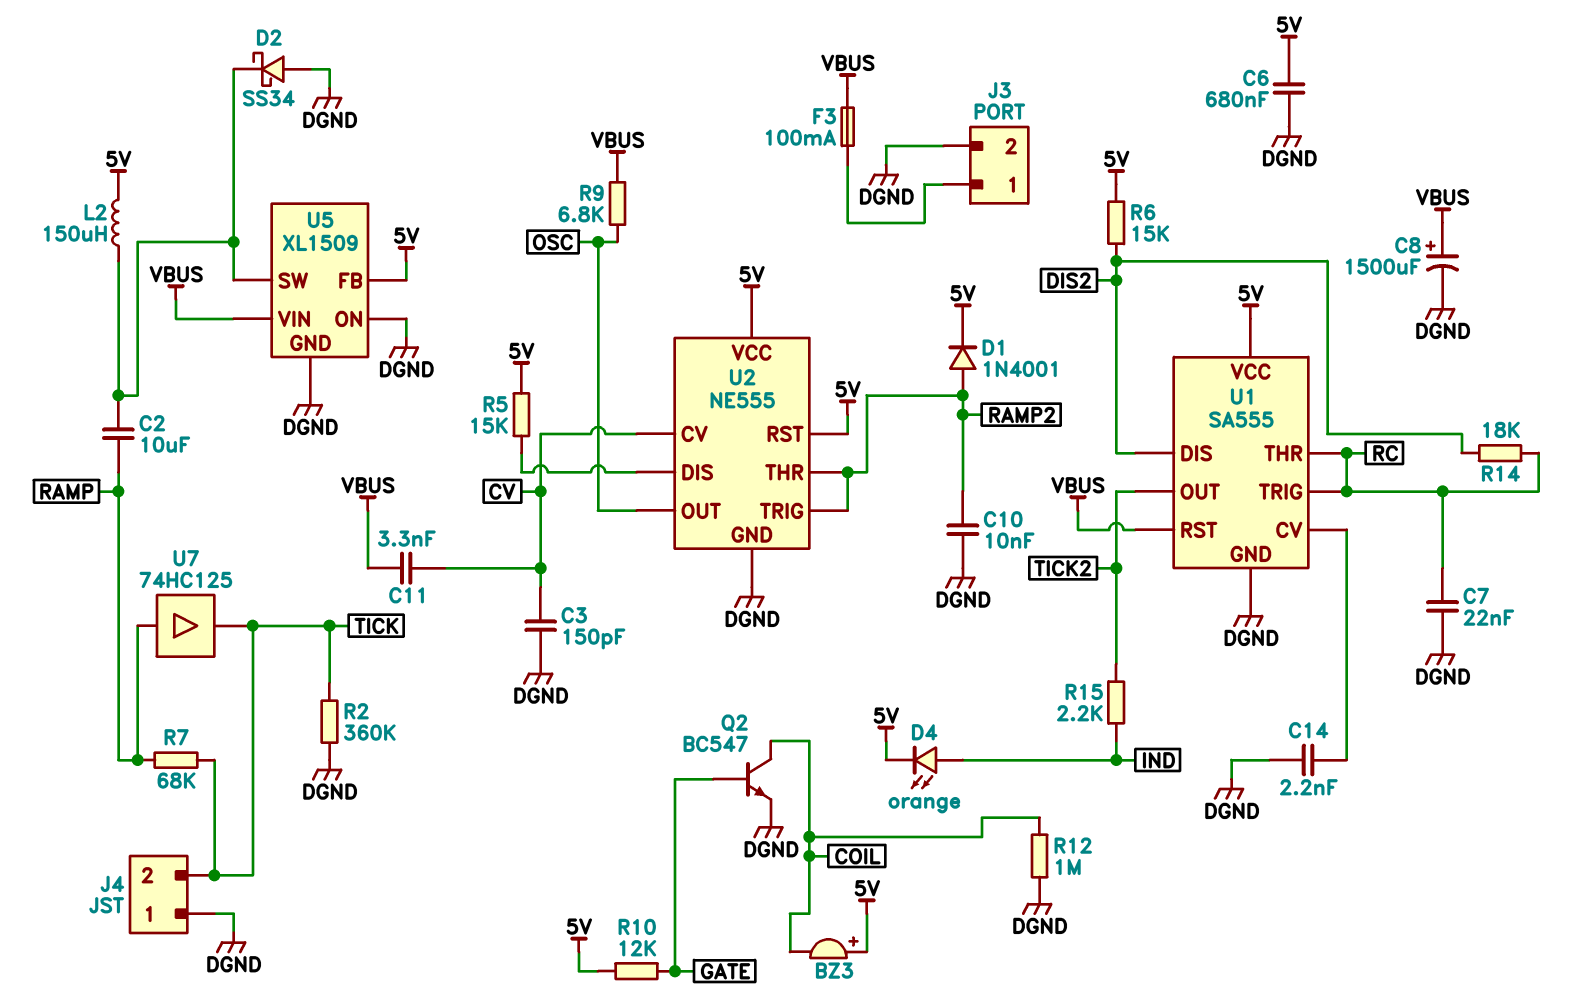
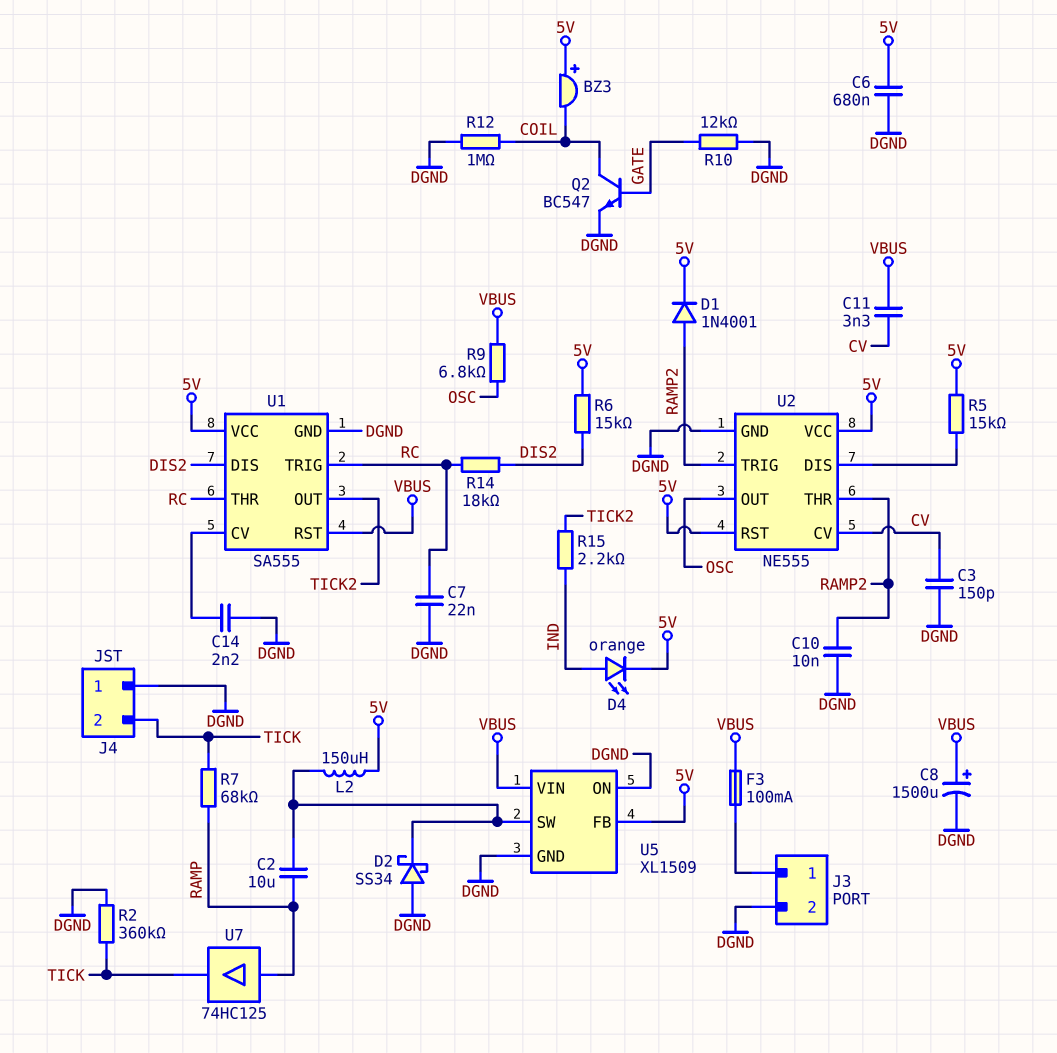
R10: 12k (5V, GATE) -> 12k (DGND, GATE)

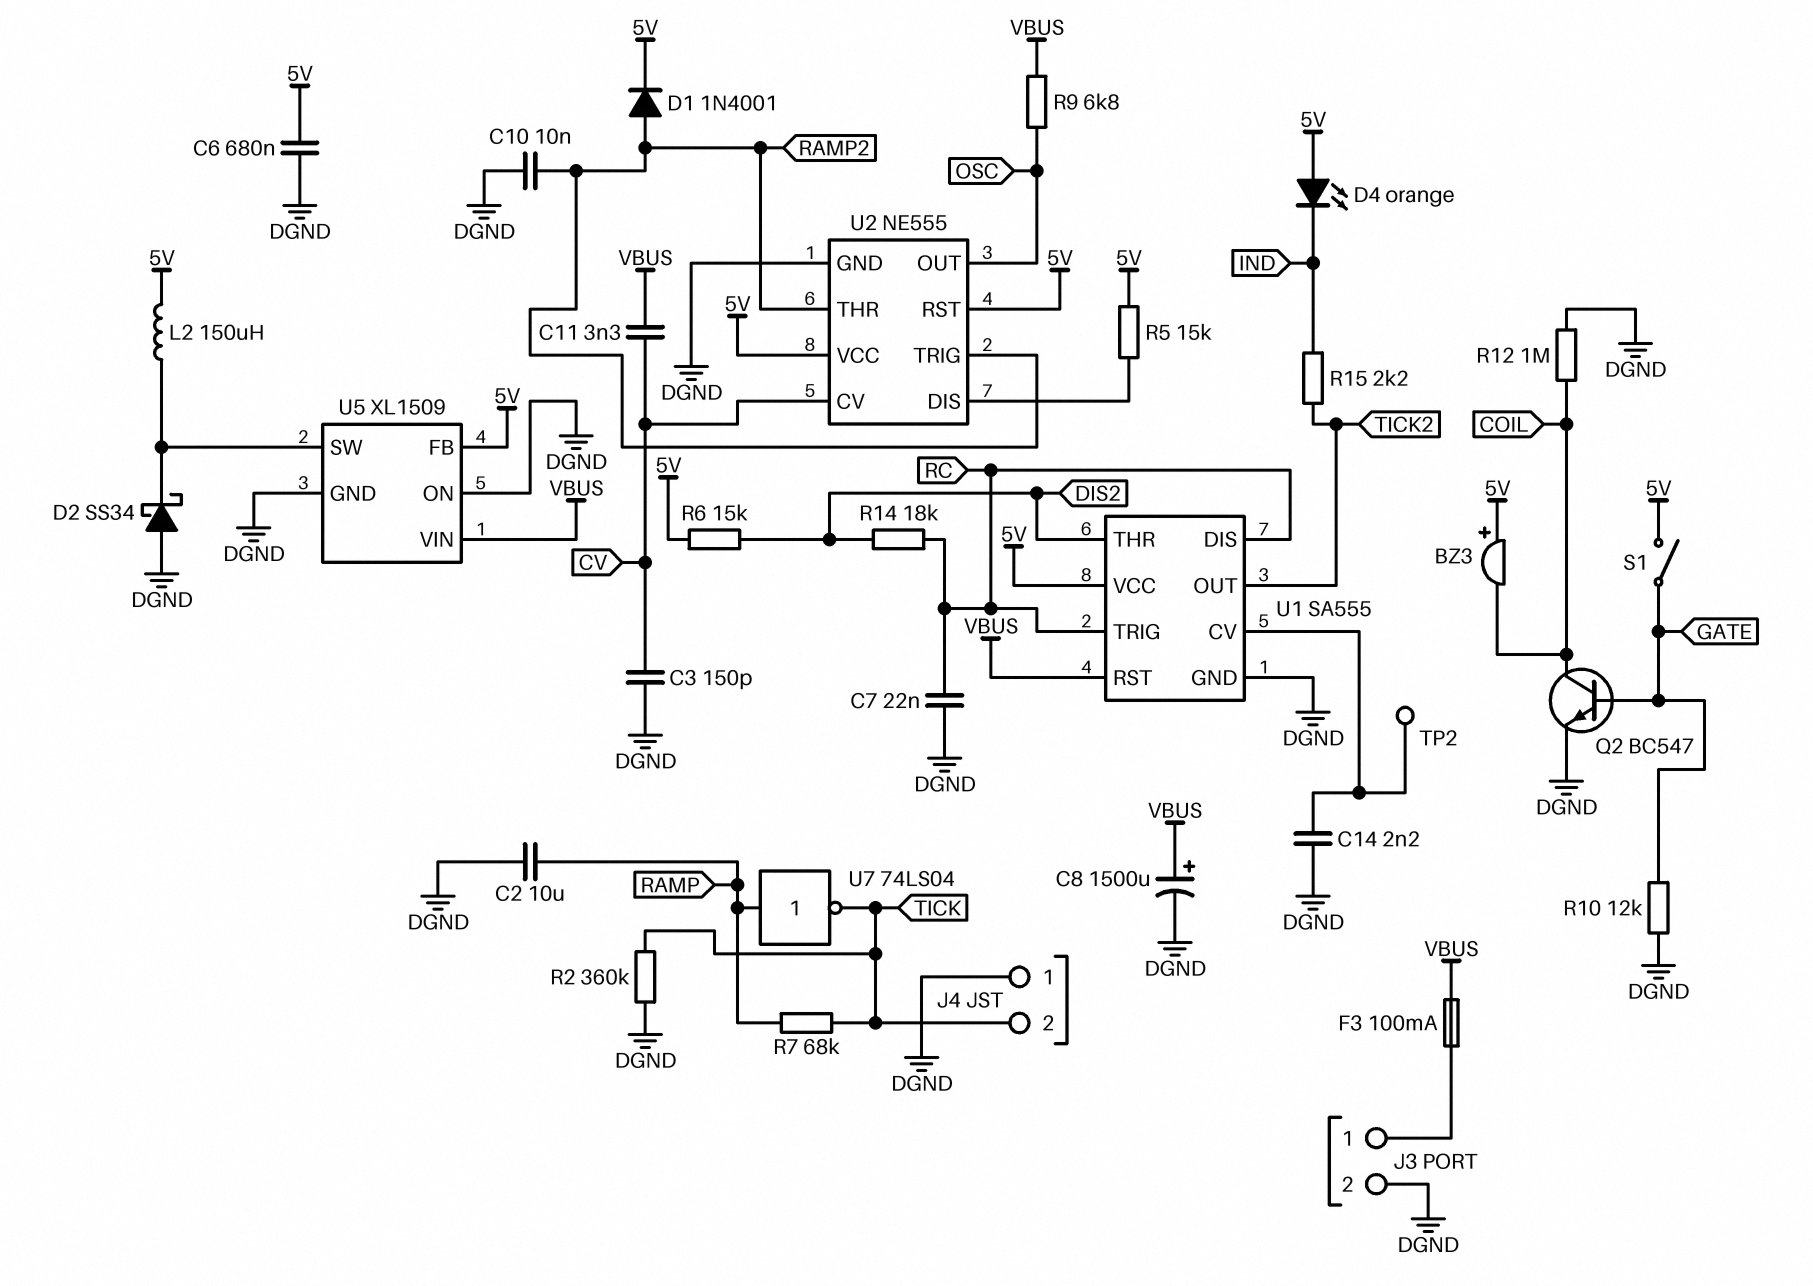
C2: 10uF (RAMP, U5/SW) -> 10uF (DGND, RAMP)
D4: LED orange (A IND, K 5V) -> LED orange (A 5V, K IND)
S1: none -> switch (5V, GATE)
TP2: none -> test point (U1/CV)
U1 pin DIS: DIS2 -> RC
U1 pin THR: RC -> DIS2
U7: buffer 74HC125 (in RAMP, out TICK) -> NOT 74LS04 (in RAMP, out TICK)

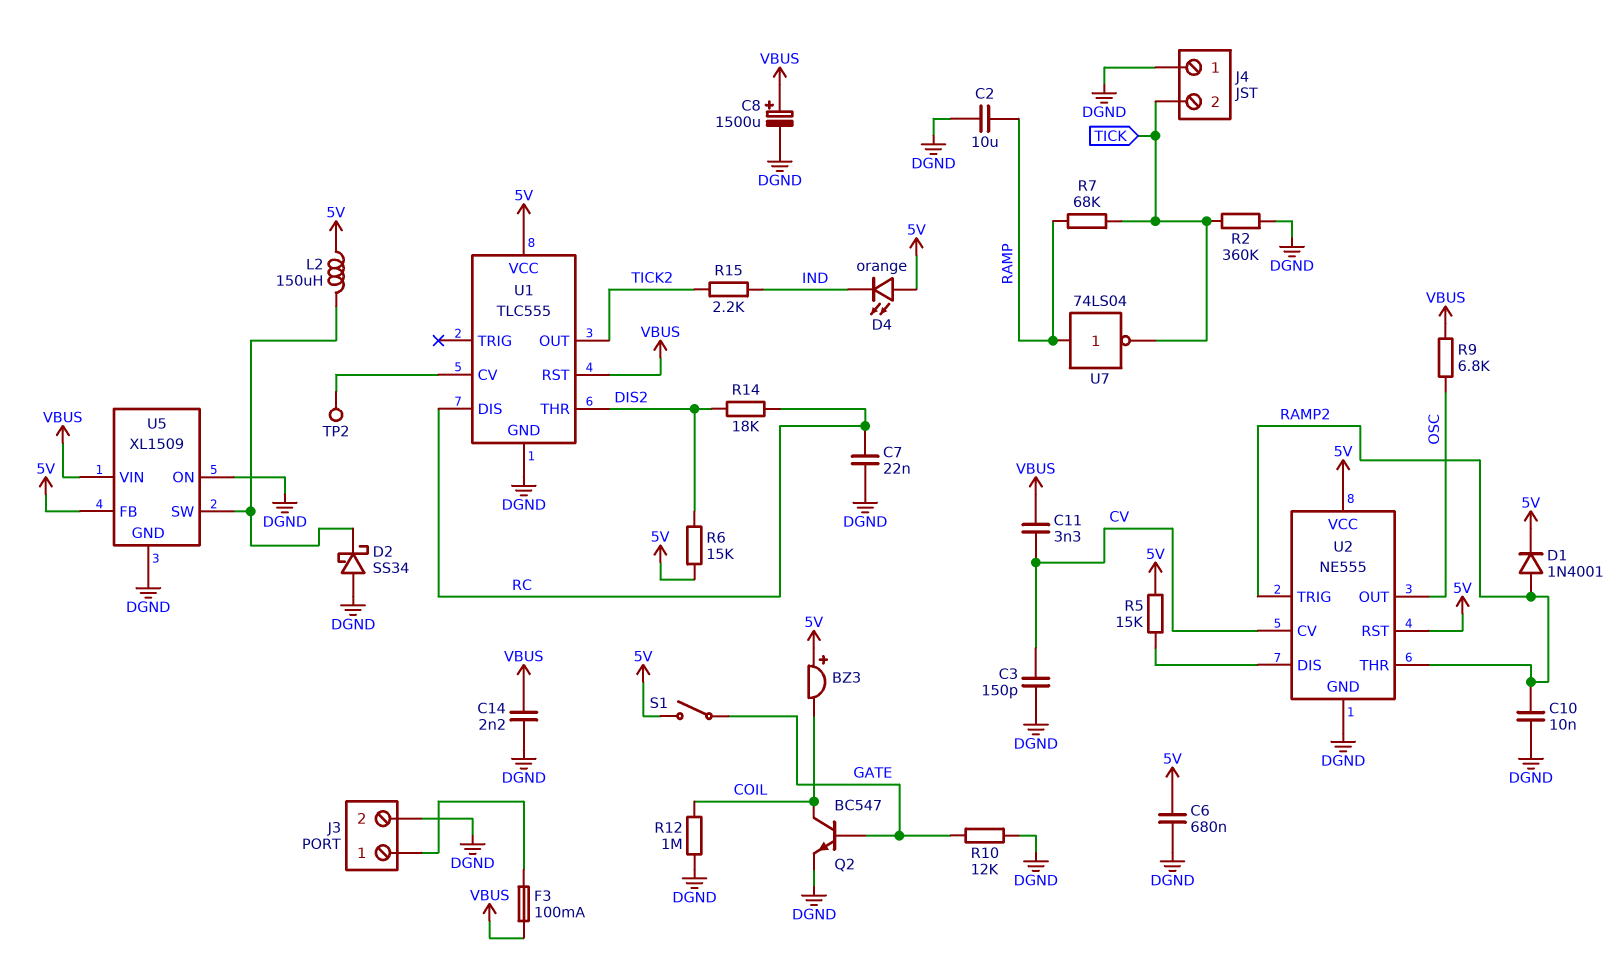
C14: 2.2nF (DGND, U1/CV) -> 2.2nF (DGND, VBUS)
U1: SA555 -> TLC555
U1 pin TRIG: RC -> none

